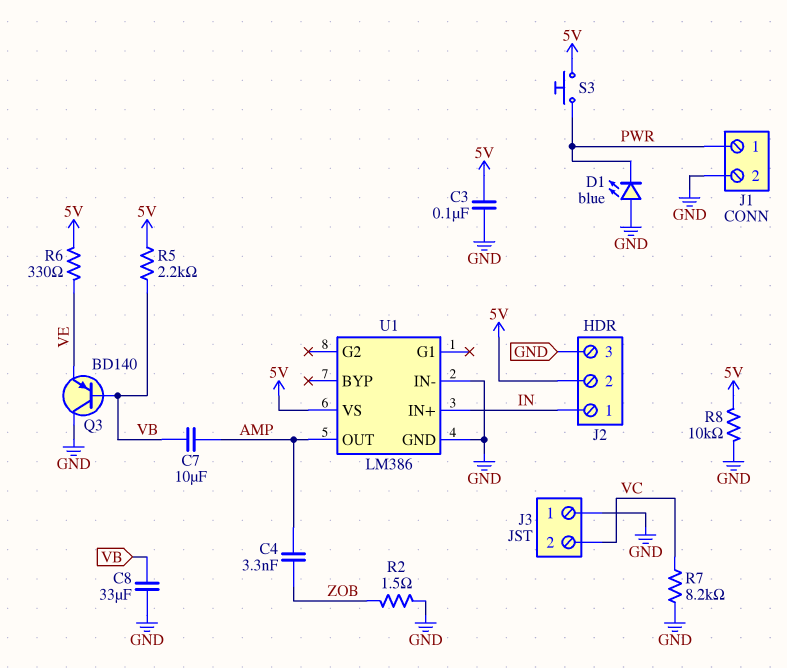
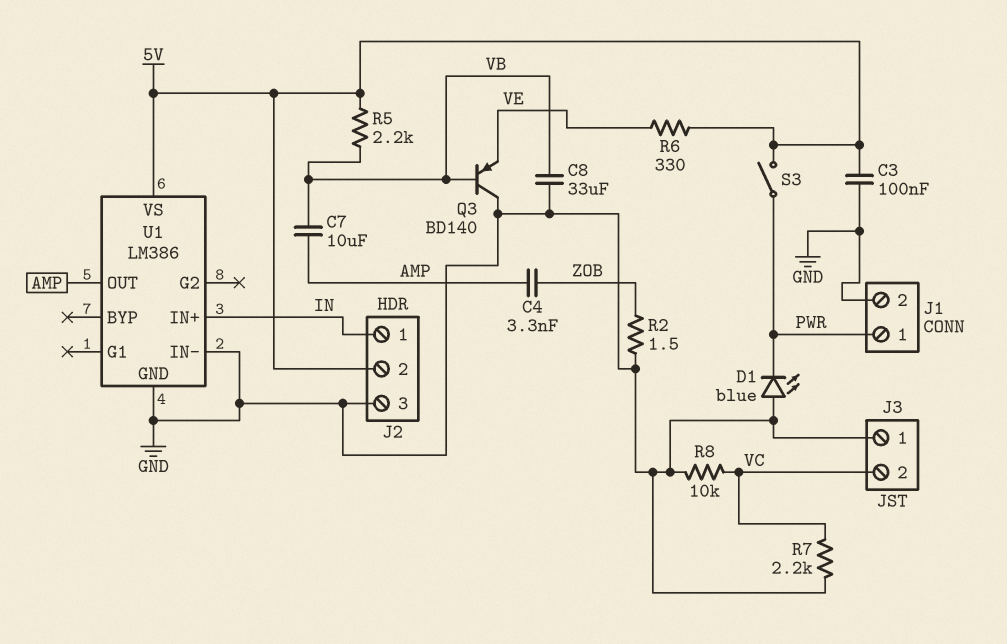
R7: 8.2k (GND, VC) -> 2.2k (GND, VC)
R8: 10k (5V, GND) -> 10k (GND, VC)
S3: button (5V, PWR) -> switch (5V, PWR)

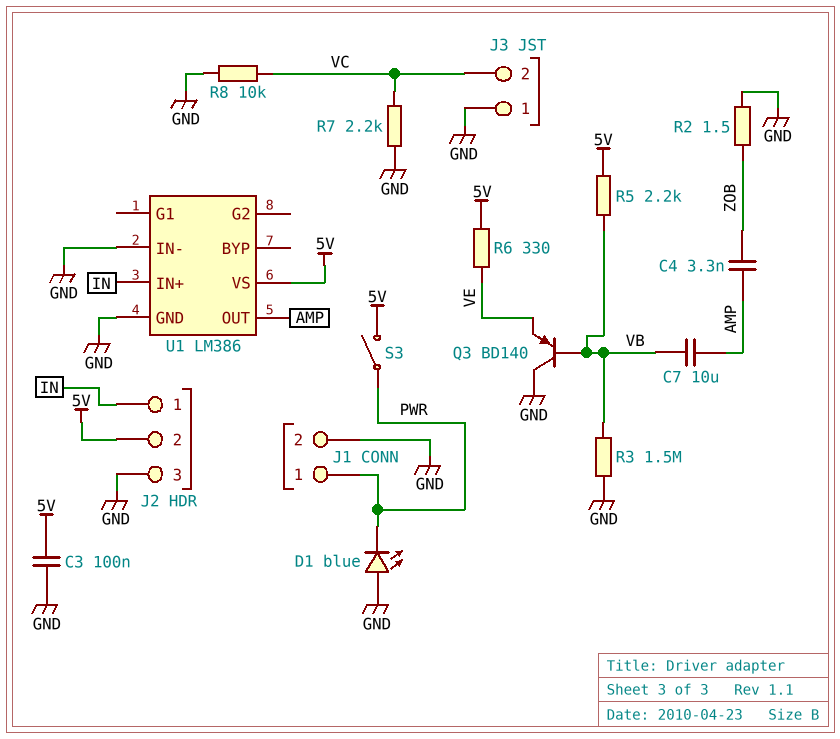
C8: 33uF (GND, VB) -> none
R3: none -> 1.5M (GND, VB)

